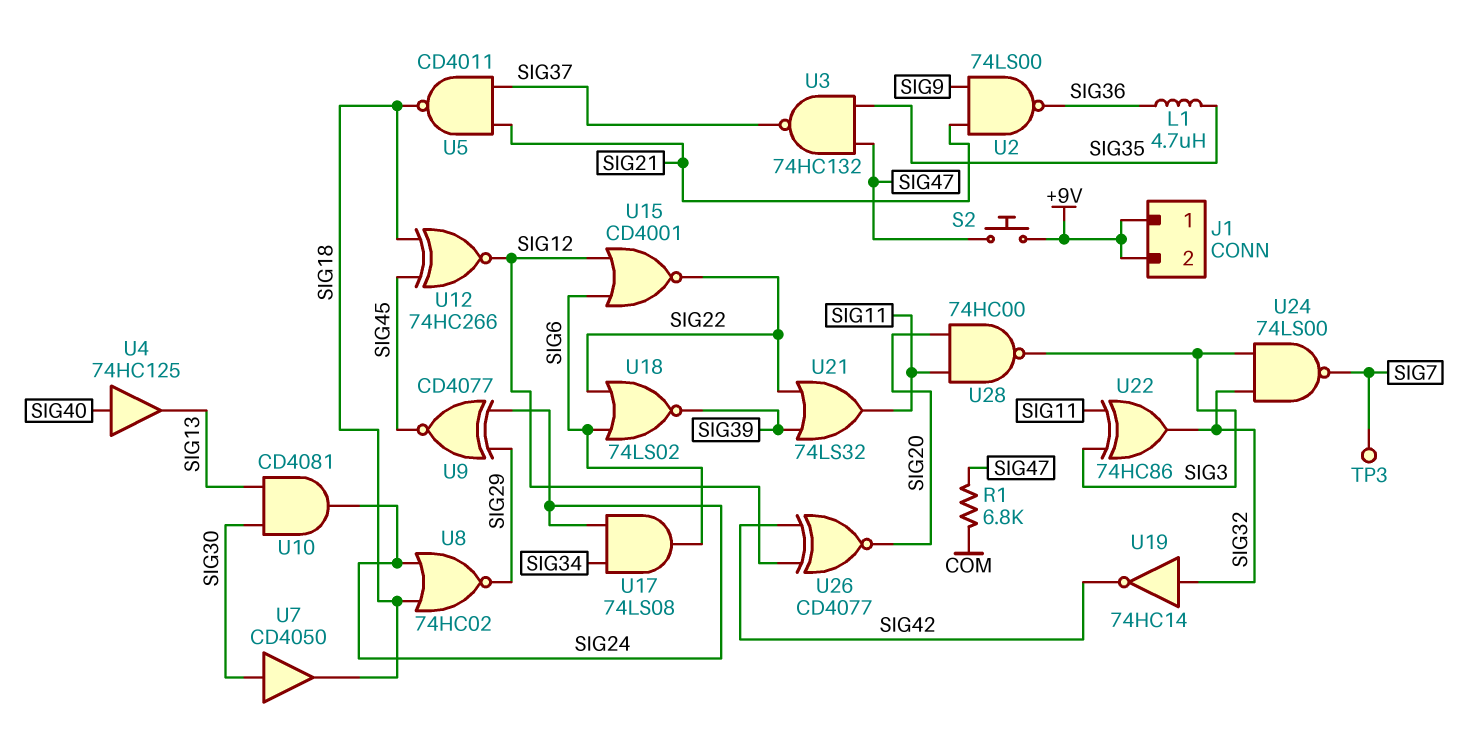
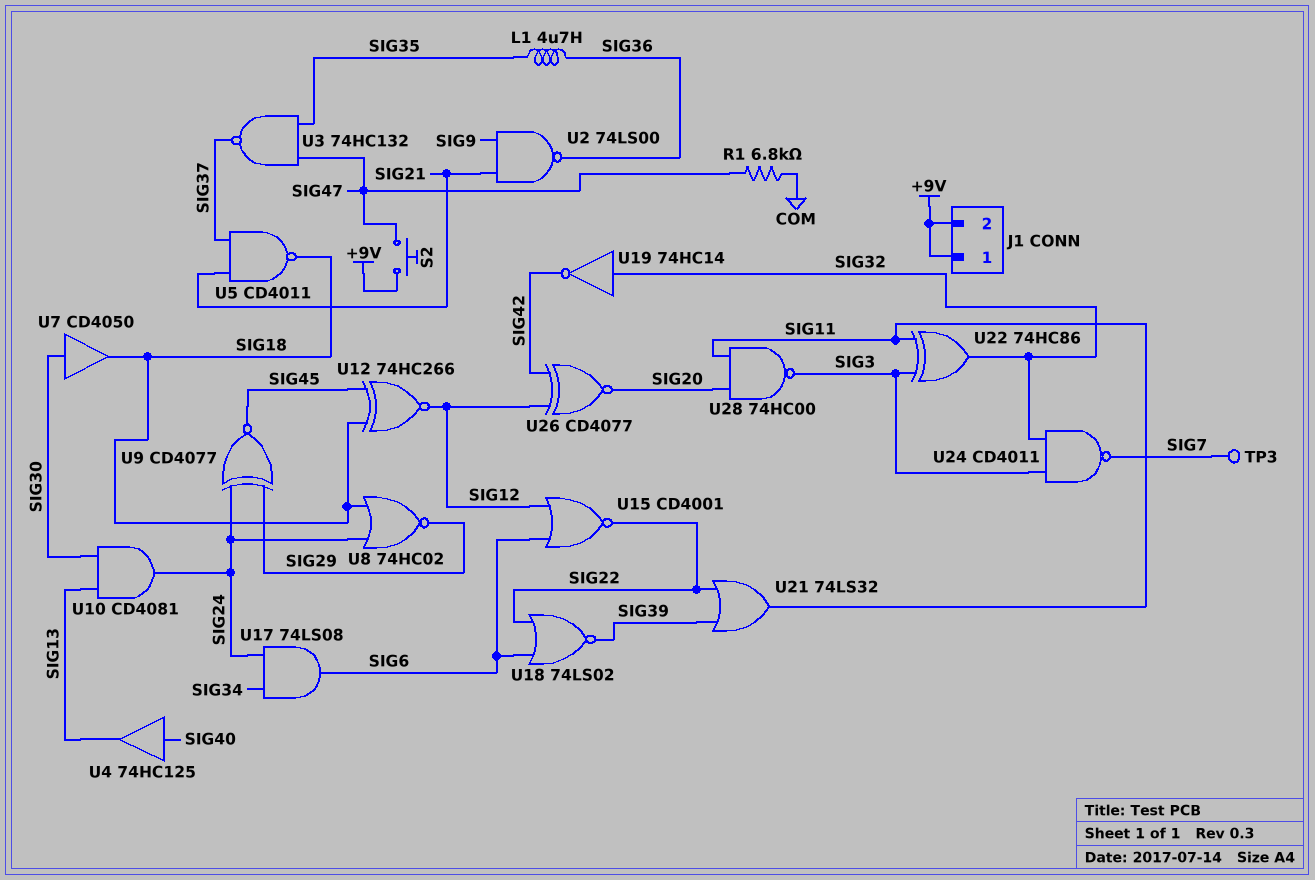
U24: NAND 74LS00 (in SIG3, in SIG32, out SIG7) -> NAND CD4011 (in SIG3, in SIG32, out SIG7)

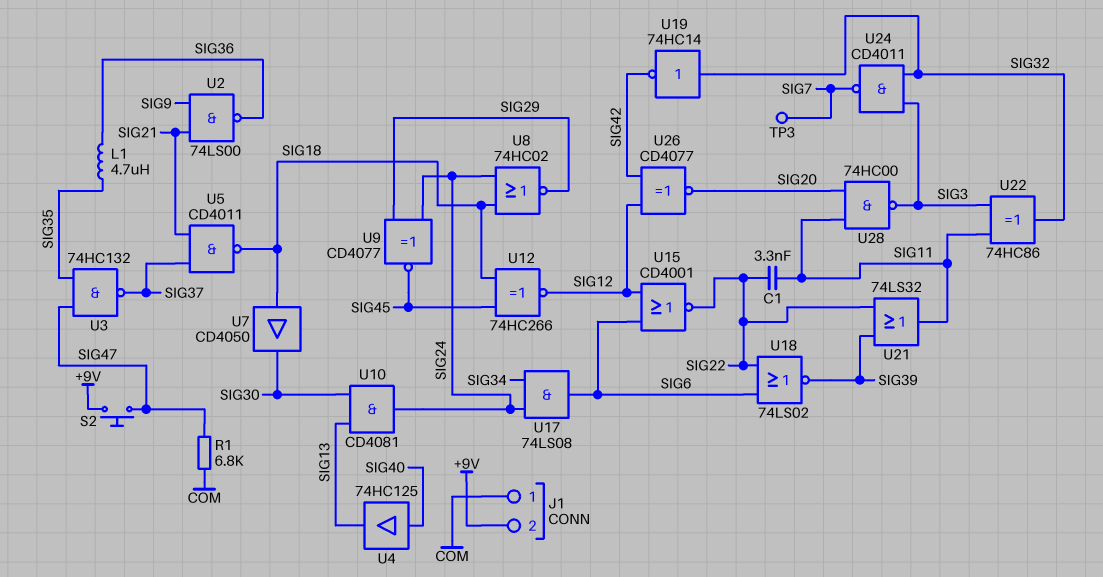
C1: none -> 3.3nF (SIG11, SIG22)
J1 pin 1: +9V -> COM
U7: buffer CD4050 (in SIG30, out SIG18) -> buffer CD4050 (in SIG18, out SIG30)

